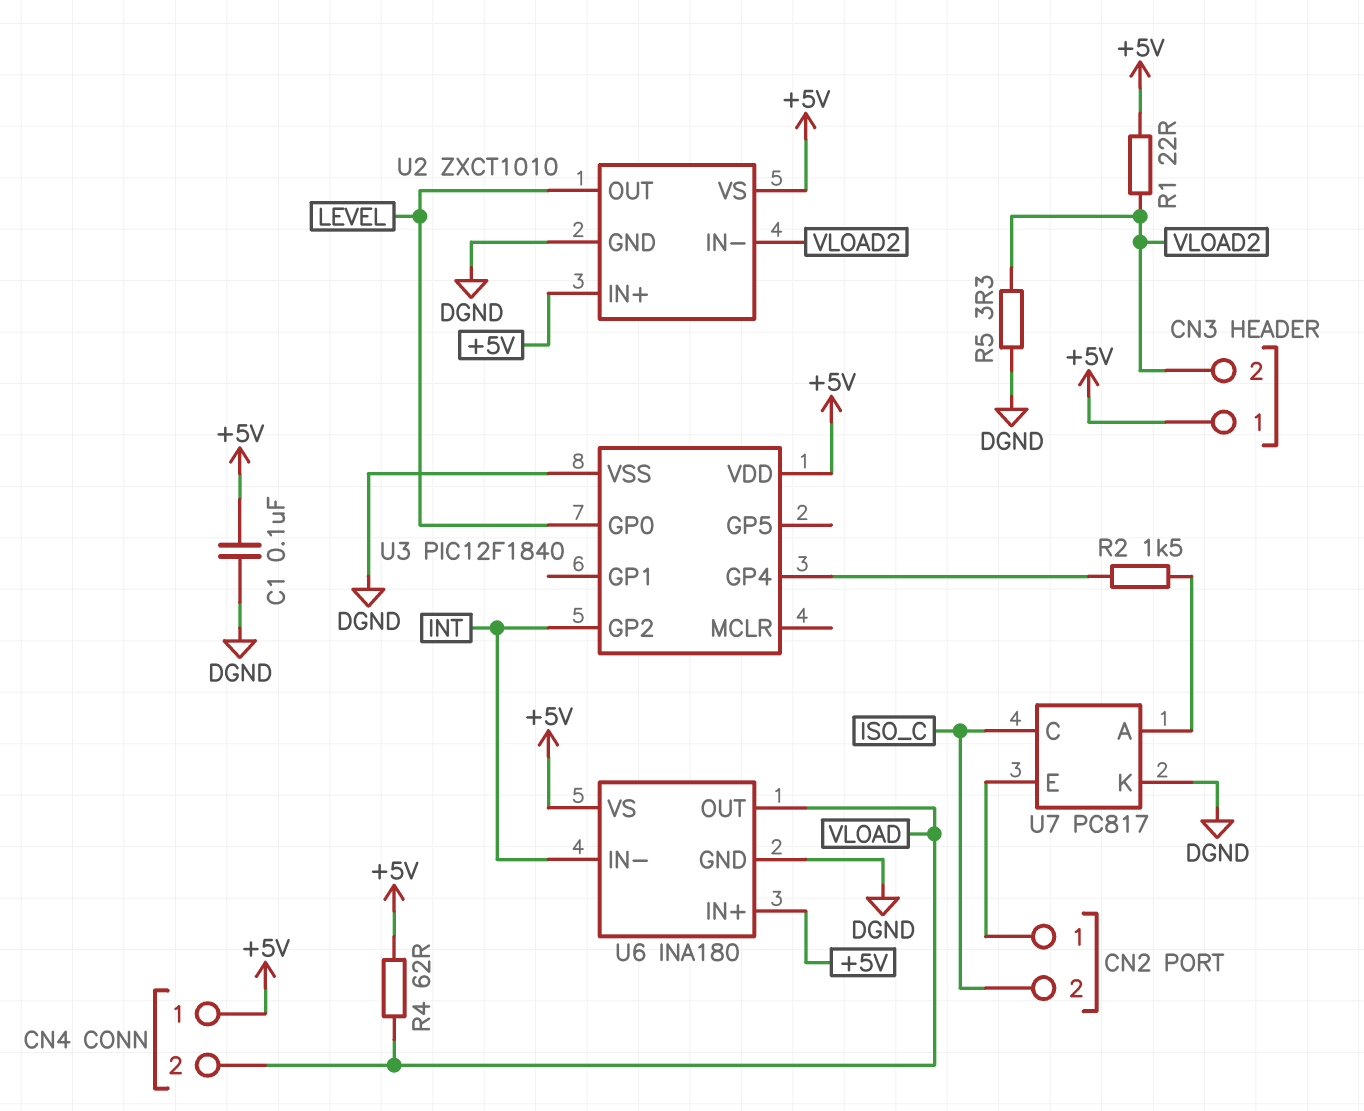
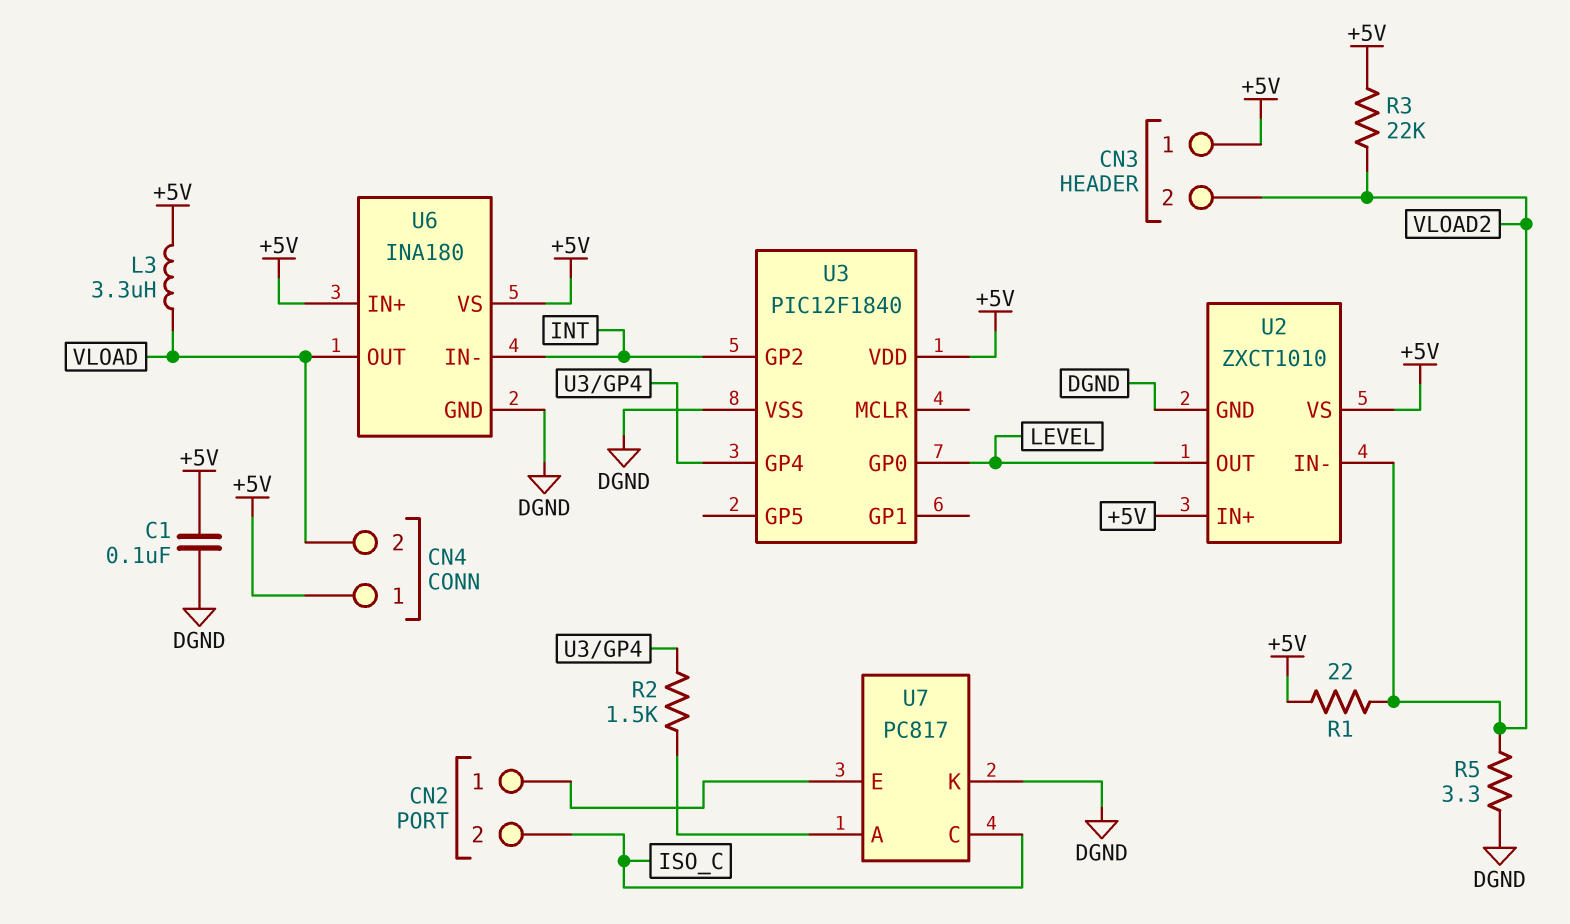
L3: none -> 3.3uH (+5V, VLOAD)
R3: none -> 22k (+5V, VLOAD2)
R4: 62 (+5V, VLOAD) -> none

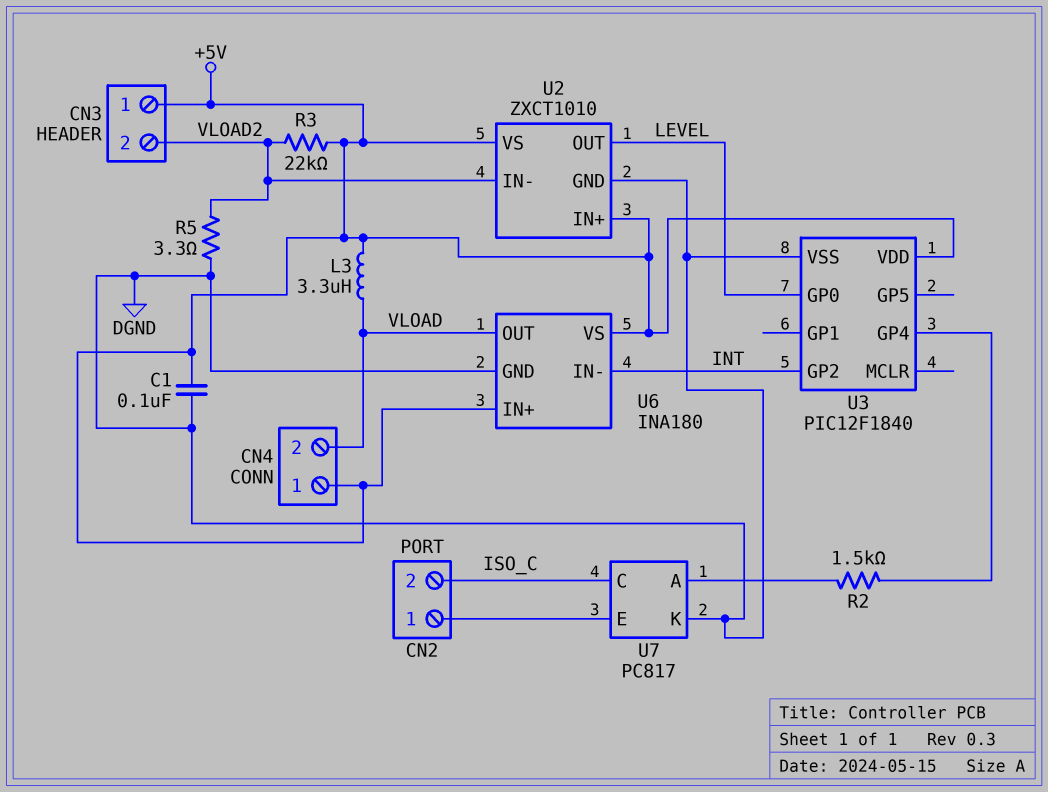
R1: 22 (+5V, VLOAD2) -> none

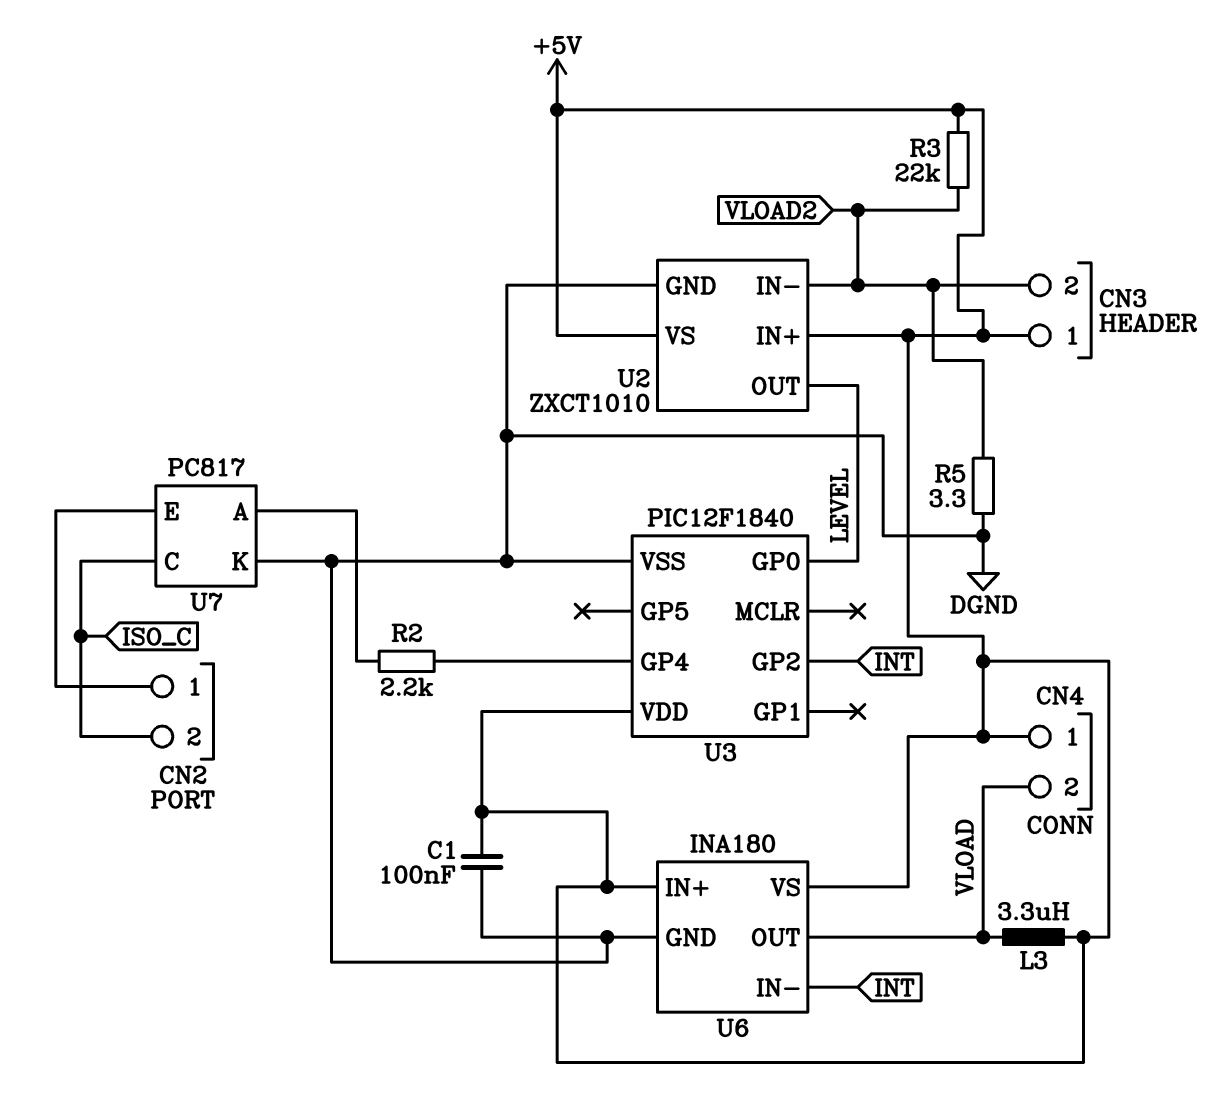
R2: 1.5k (U3/GP4, U7/A) -> 2.2k (U3/GP4, U7/A)

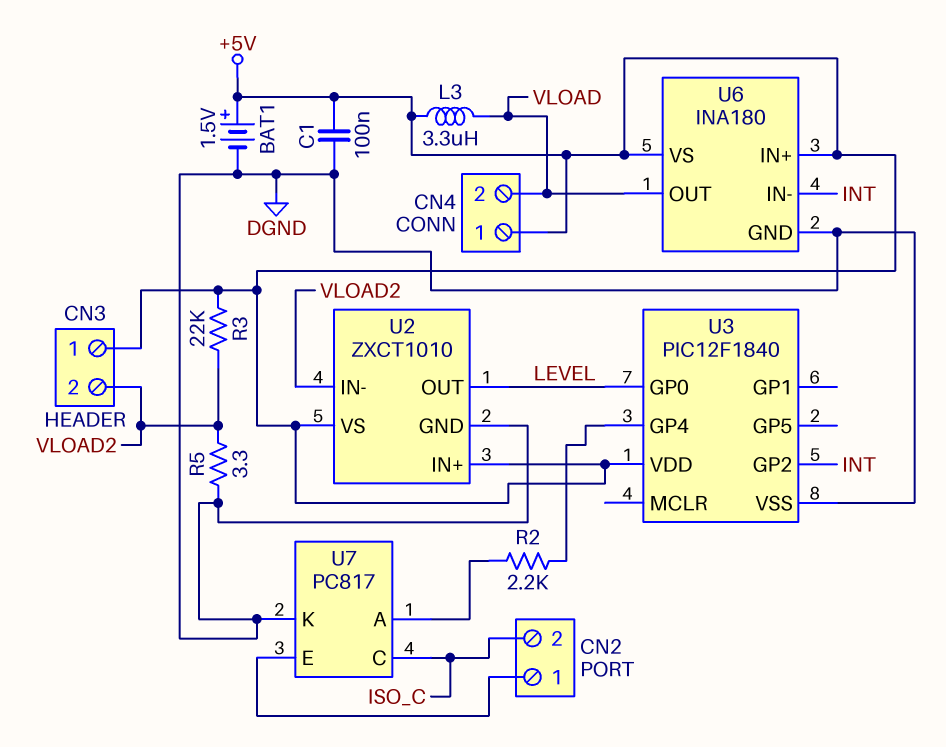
BAT1: none -> 1.5V (plus +5V, minus DGND)

